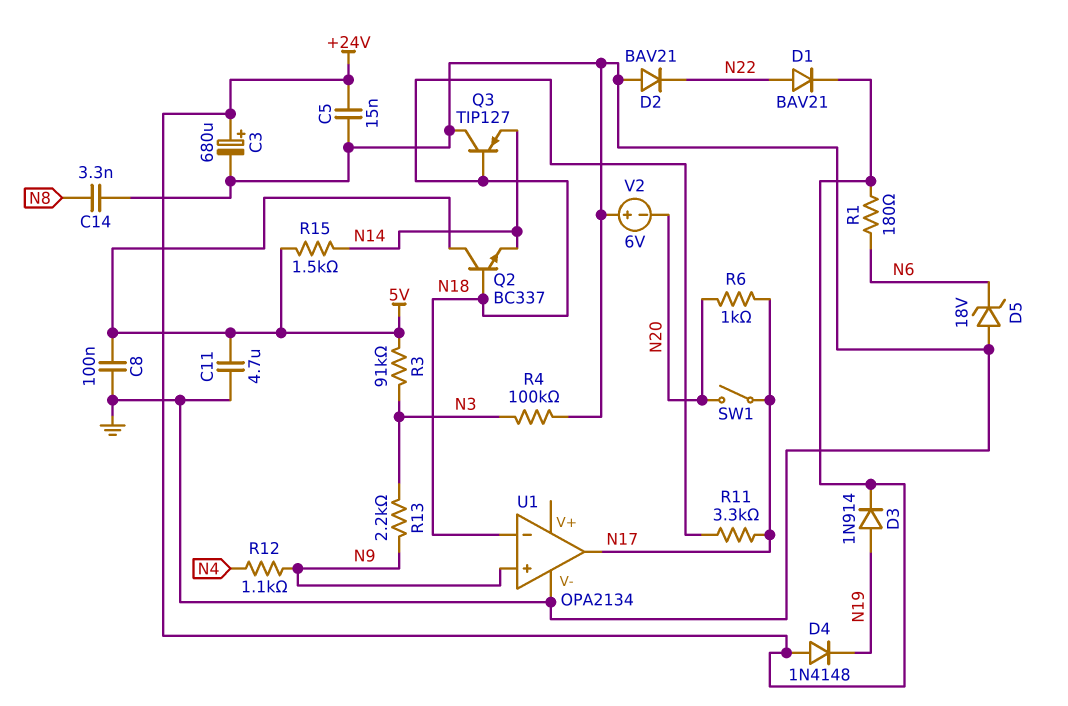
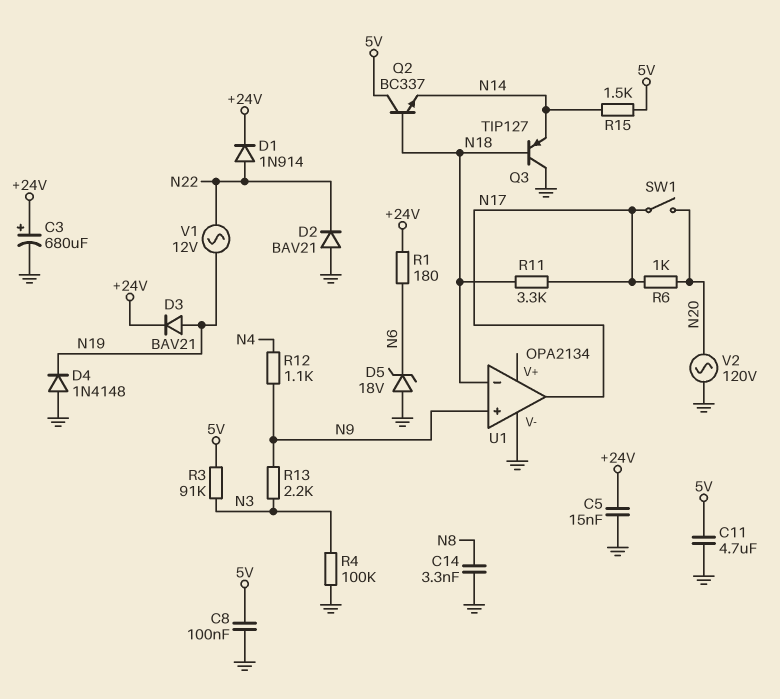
D1: diode BAV21 (A N22, K +24V) -> diode 1N914 (A N22, K +24V)
D3: diode 1N914 (A N19, K +24V) -> diode BAV21 (A N19, K +24V)
D4: diode 1N4148 (A +24V, K N19) -> diode 1N4148 (A GND, K N19)
V1: none -> AC 12V (N19, N22)
V2: 6V (plus GND, minus N20) -> AC 120V (GND, N20)

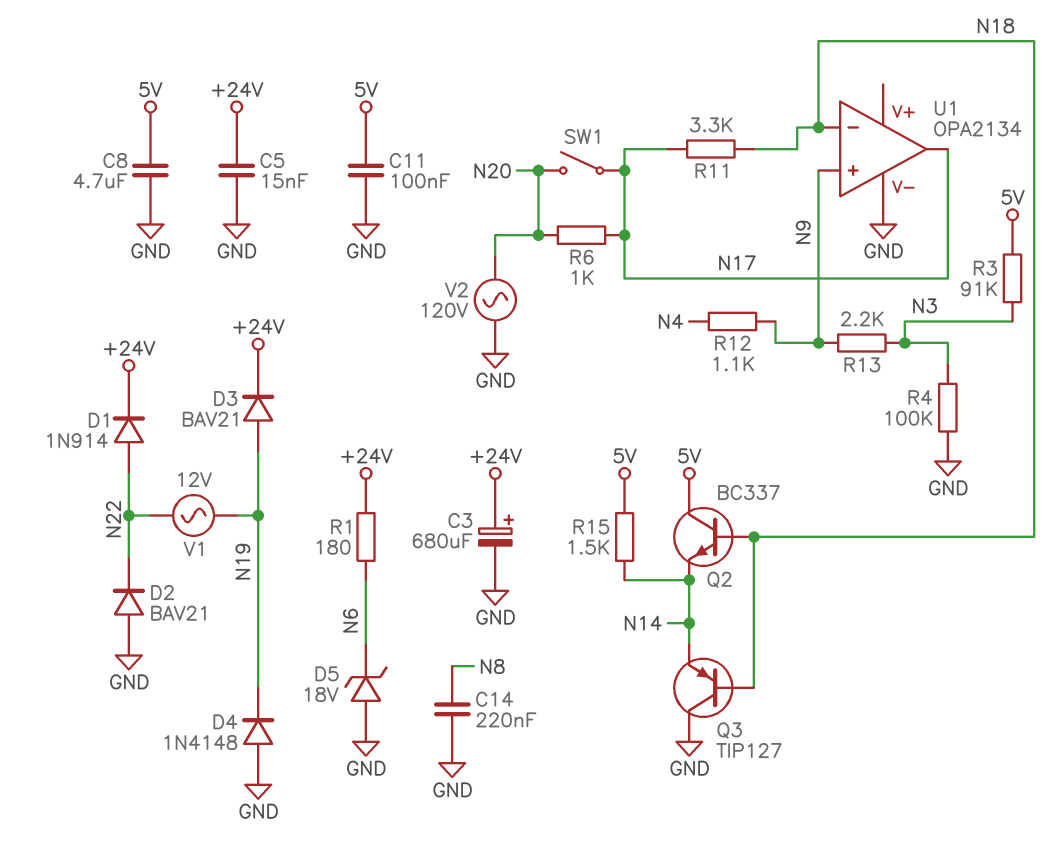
C8: 100nF (5V, GND) -> 4.7uF (5V, GND)
C11: 4.7uF (5V, GND) -> 100nF (5V, GND)
C14: 3.3nF (GND, N8) -> 220nF (GND, N8)

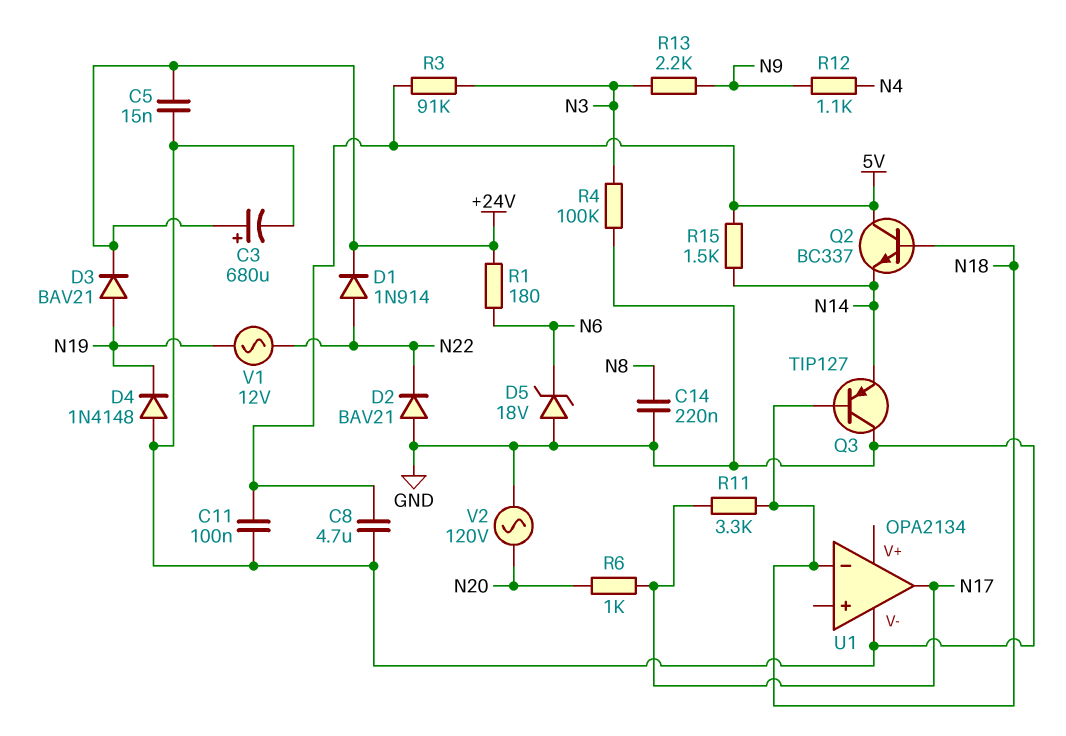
SW1: switch (N17, N20) -> none
U1 pin in+: N9 -> none

